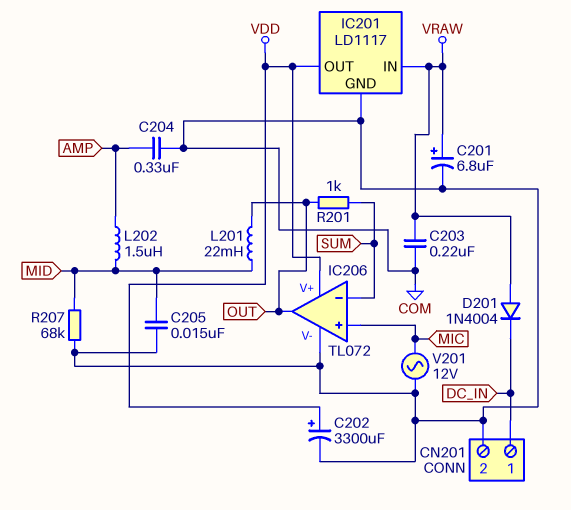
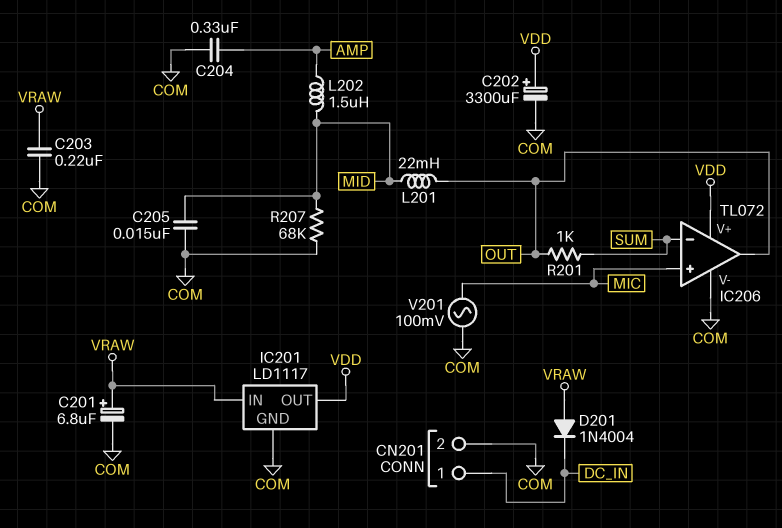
V201: AC 12V (COM, MIC) -> AC 100mV (COM, MIC)

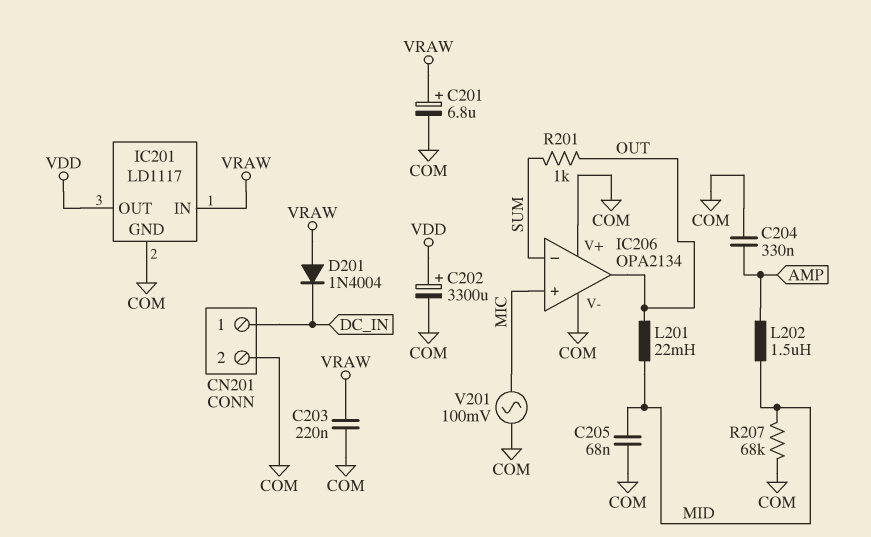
C205: 15nF (COM, MID) -> 68nF (COM, MID)
IC206: TL072 -> OPA2134
IC206 pin V+: VDD -> COM

